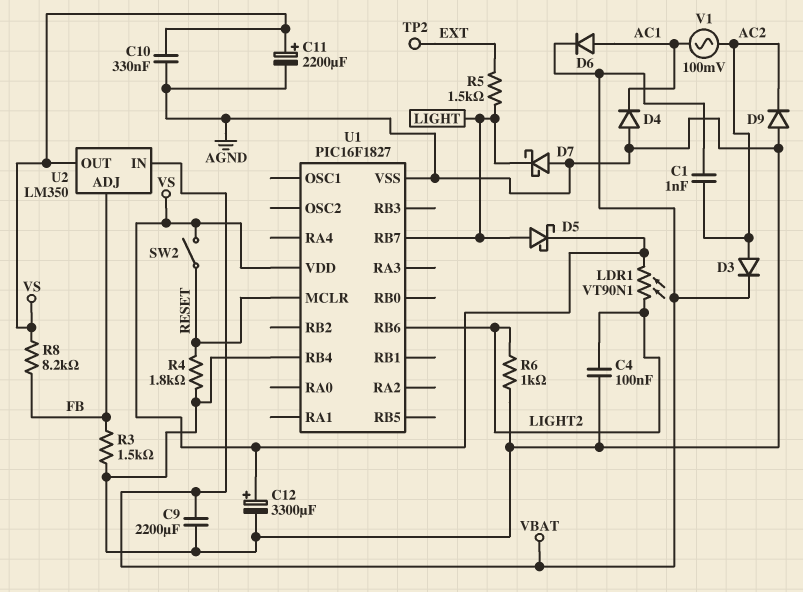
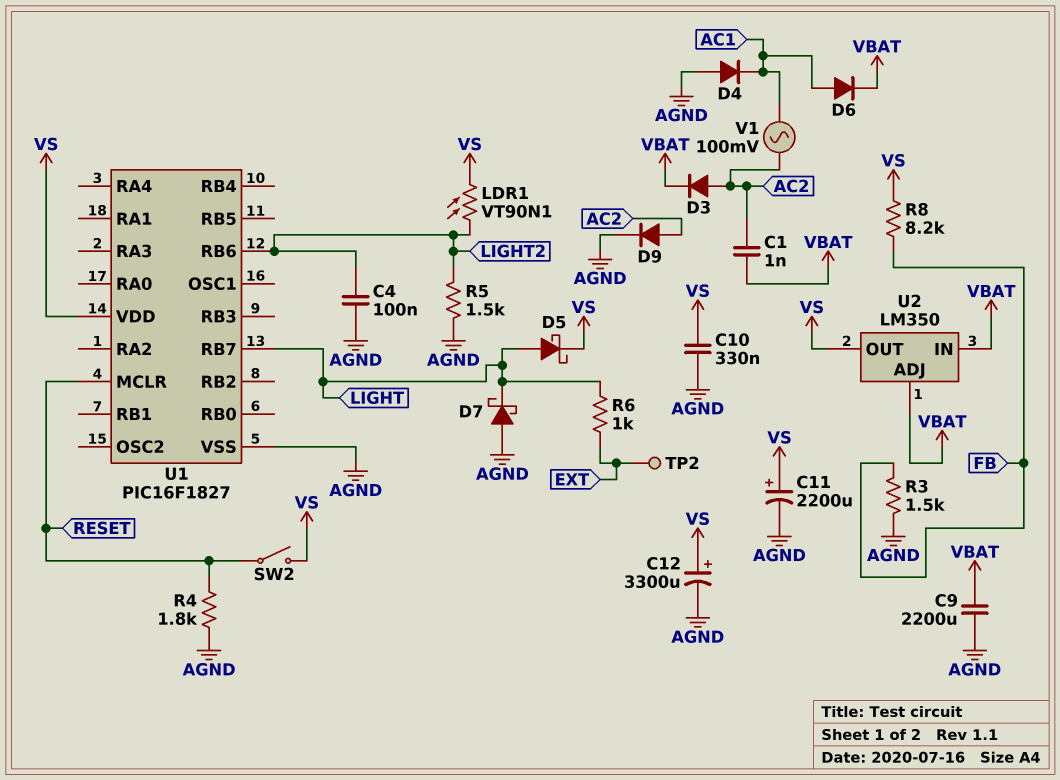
D9: diode (A AGND, K AC2) -> diode (A AC2, K AGND)
R5: 1.5k (EXT, LIGHT) -> 1.5k (AGND, LIGHT2)
R6: 1k (AGND, LIGHT2) -> 1k (EXT, LIGHT)
U1 pin RB4: AGND -> none
U2 pin ADJ: FB -> VBAT

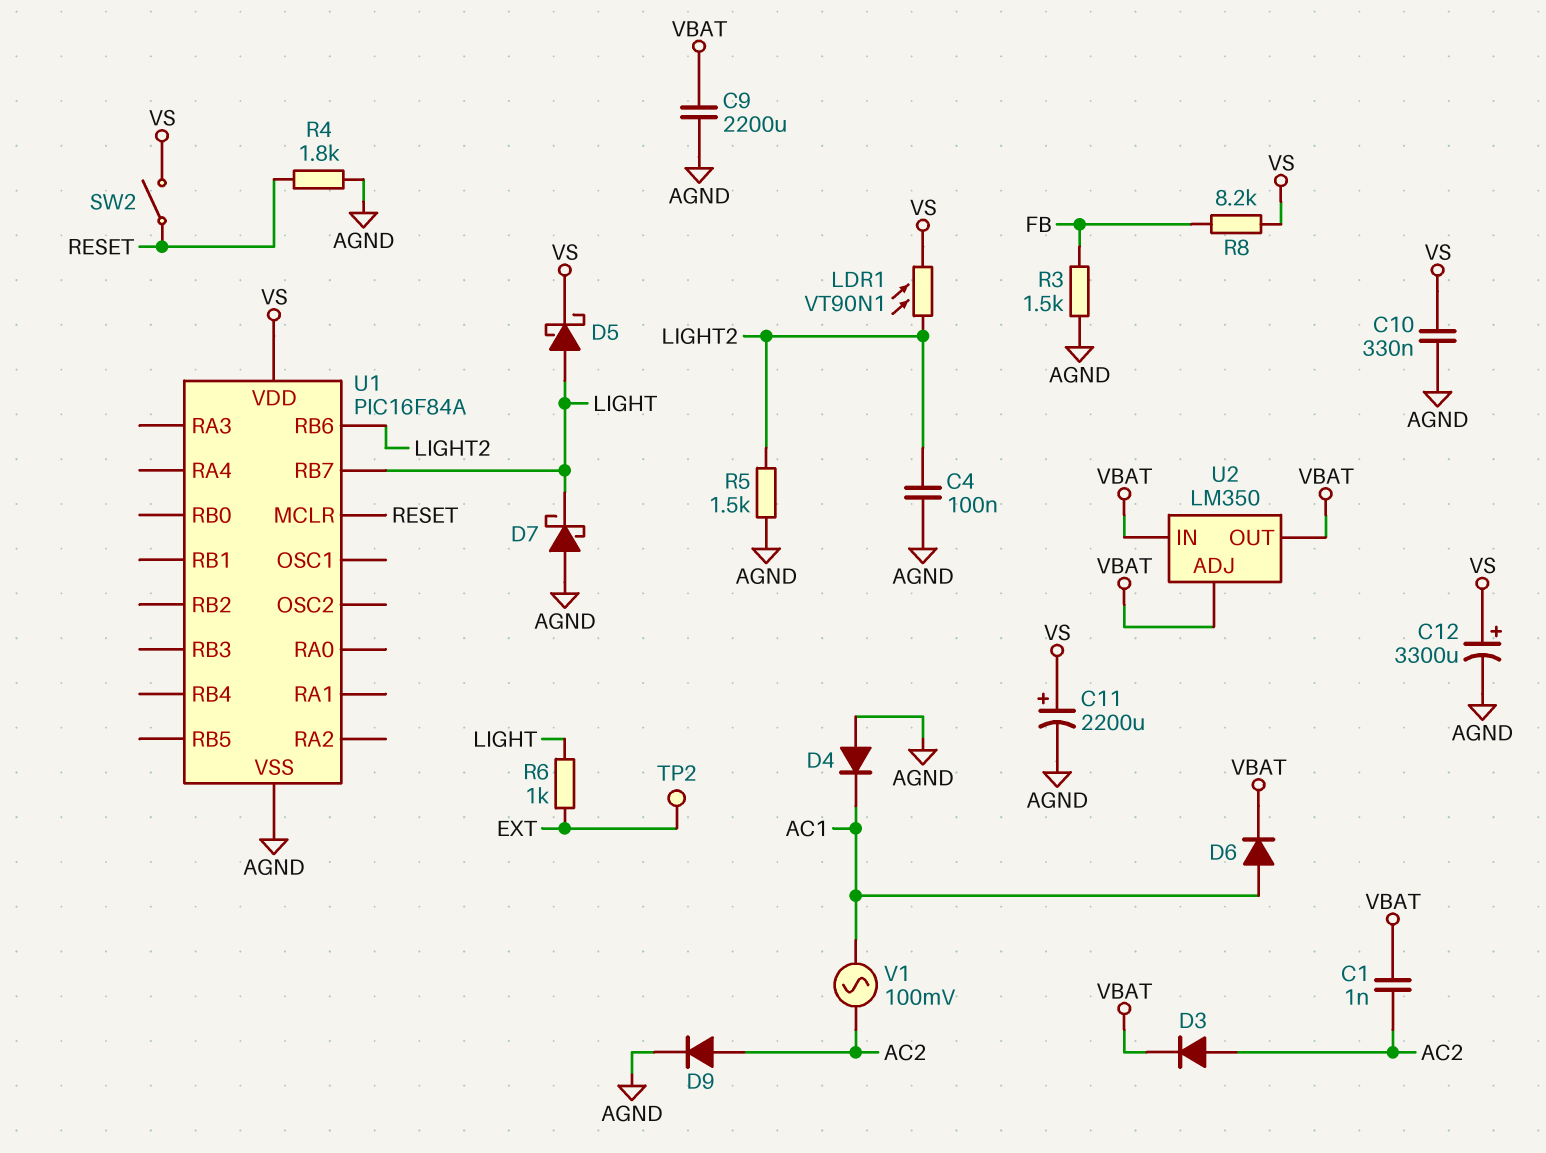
U1: PIC16F1827 -> PIC16F84A
U2 pin OUT: VS -> VBAT

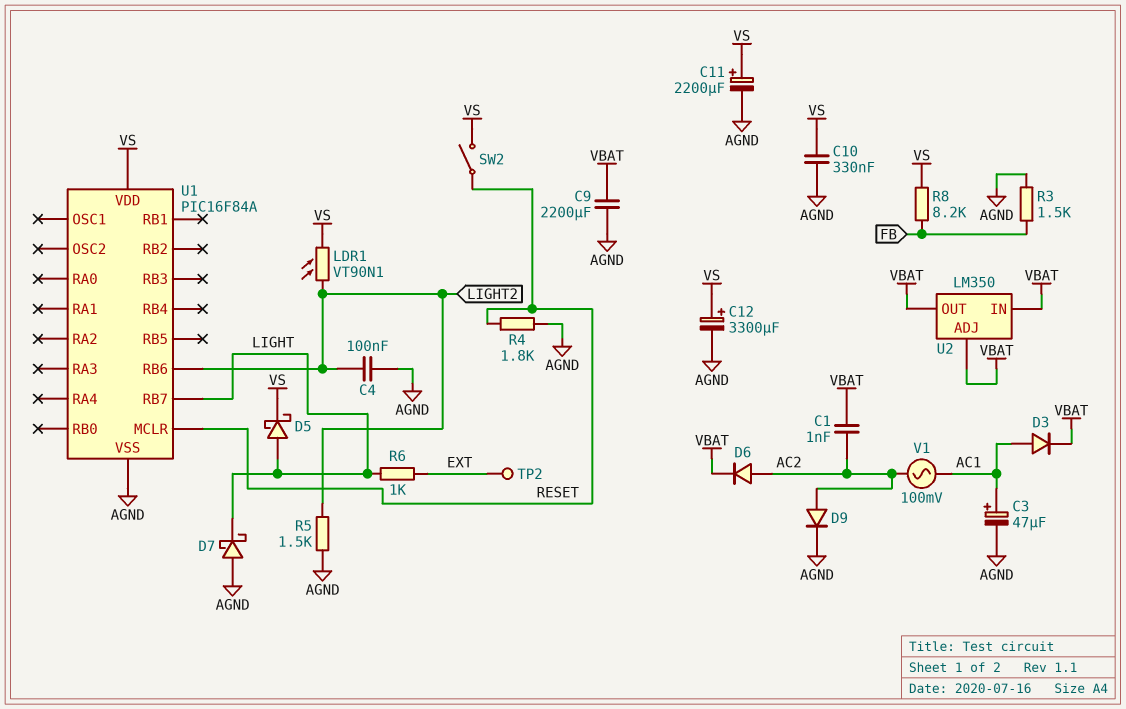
C3: none -> 47uF (plus AC1, minus AGND)
D3: diode (A AC2, K VBAT) -> diode (A AC1, K VBAT)
D4: diode (A AGND, K AC1) -> none
D6: diode (A AC1, K VBAT) -> diode (A AC2, K VBAT)

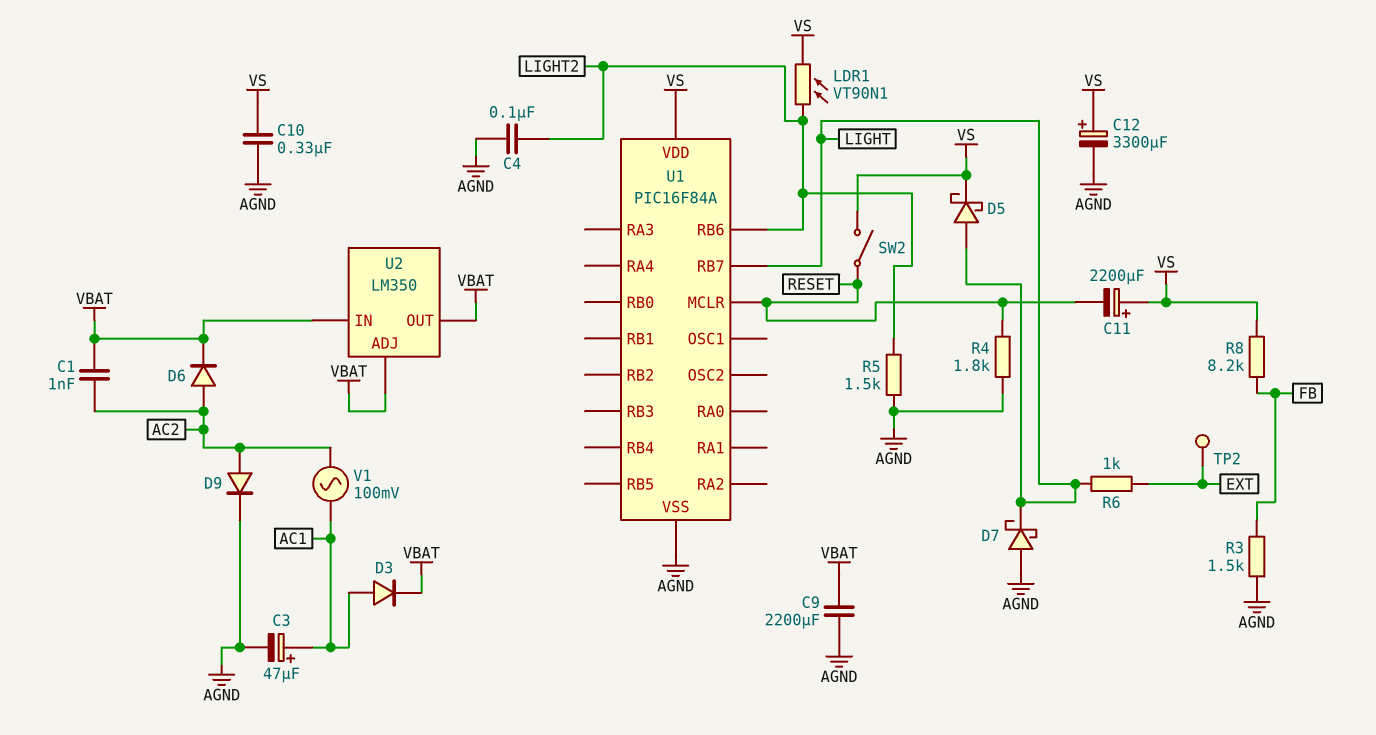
C11: 2200uF (plus VS, minus AGND) -> 2200uF (plus VS, minus RESET)

